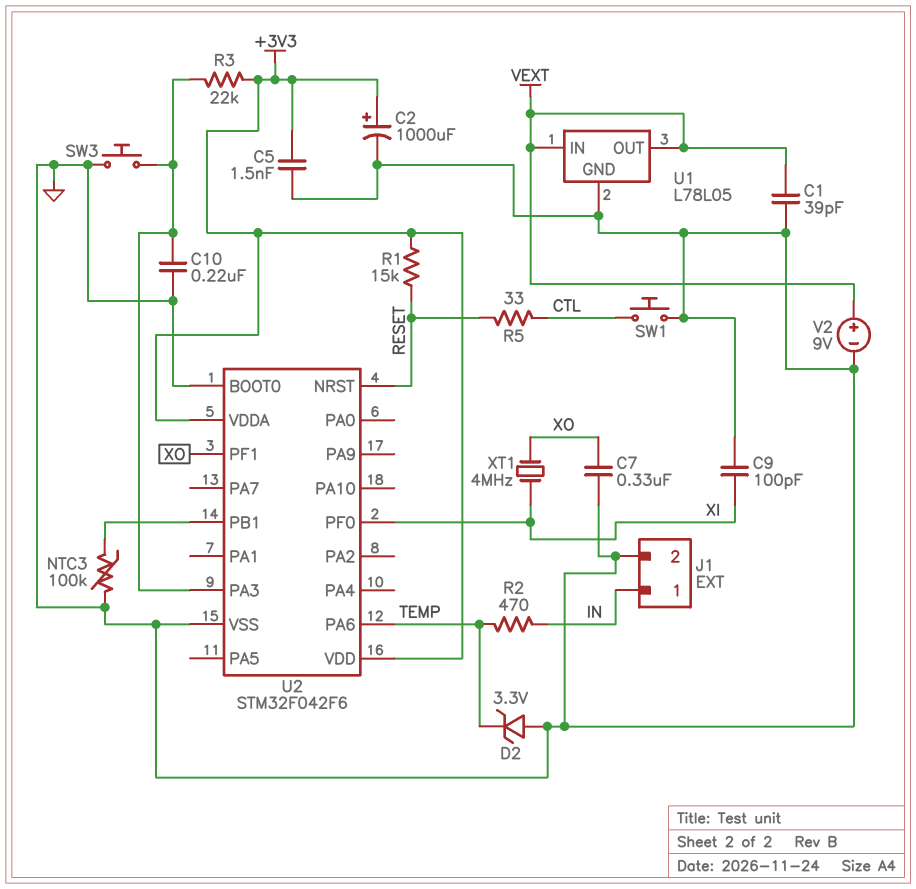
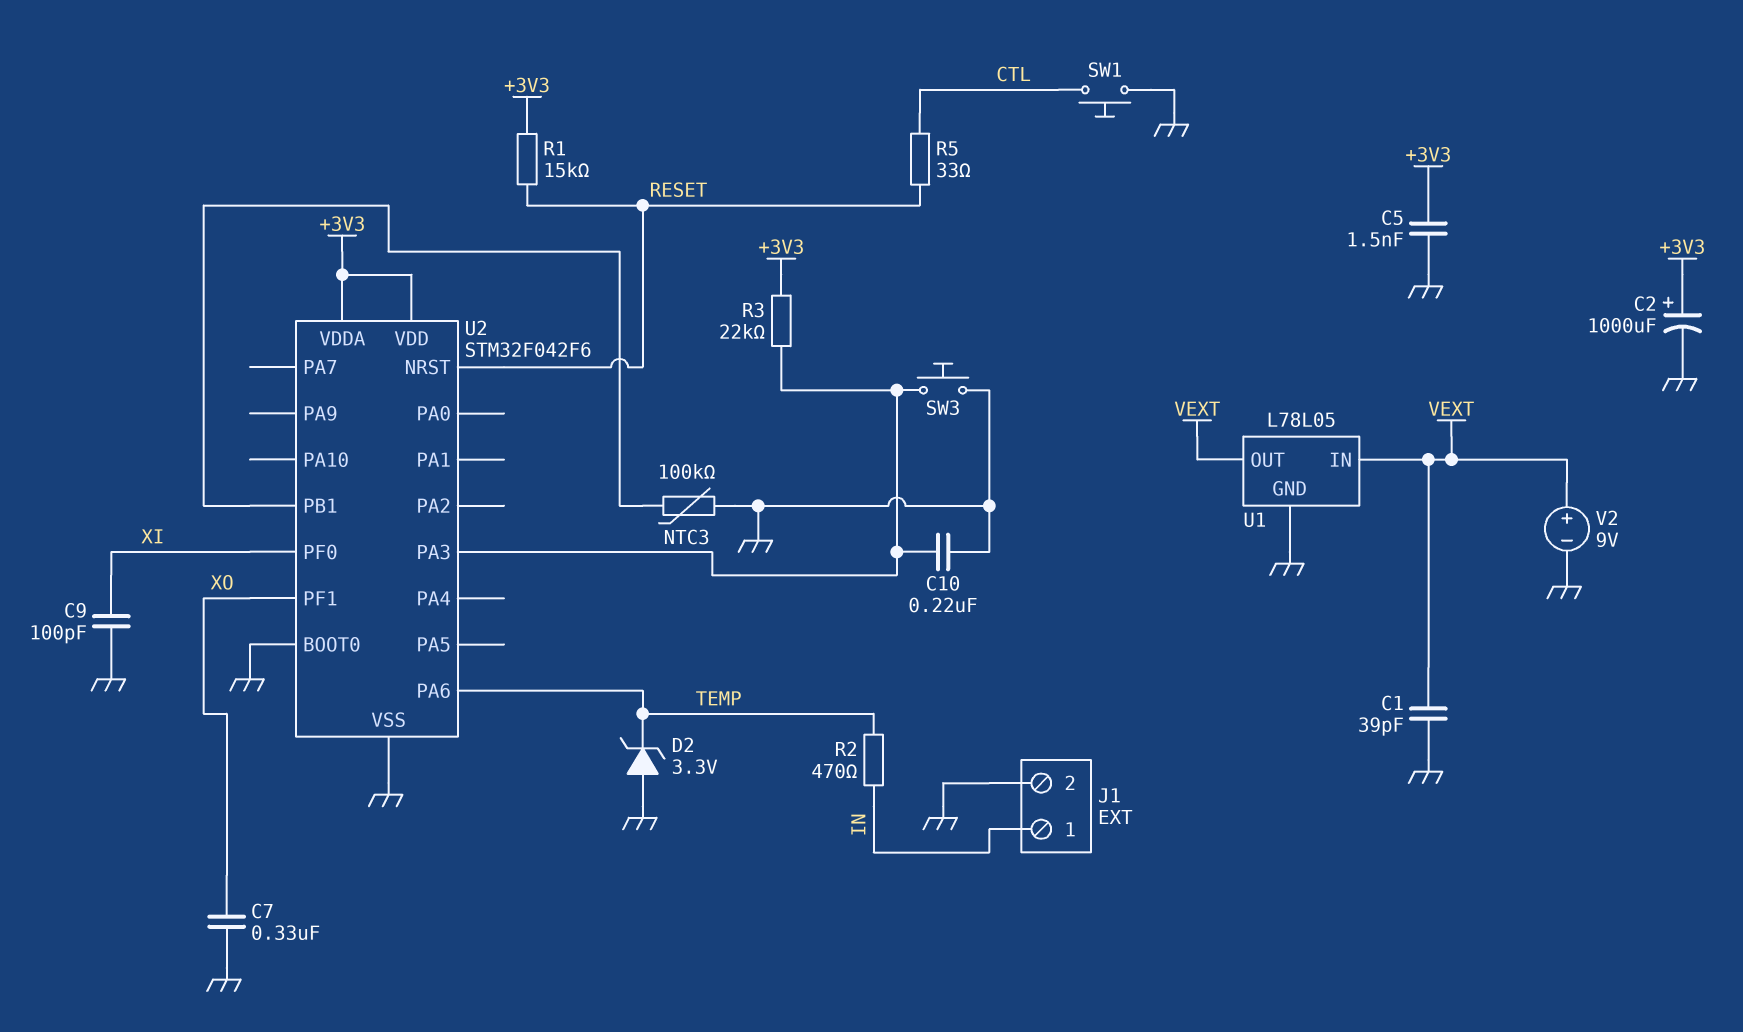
XT1: 4MHz (XI, XO) -> none

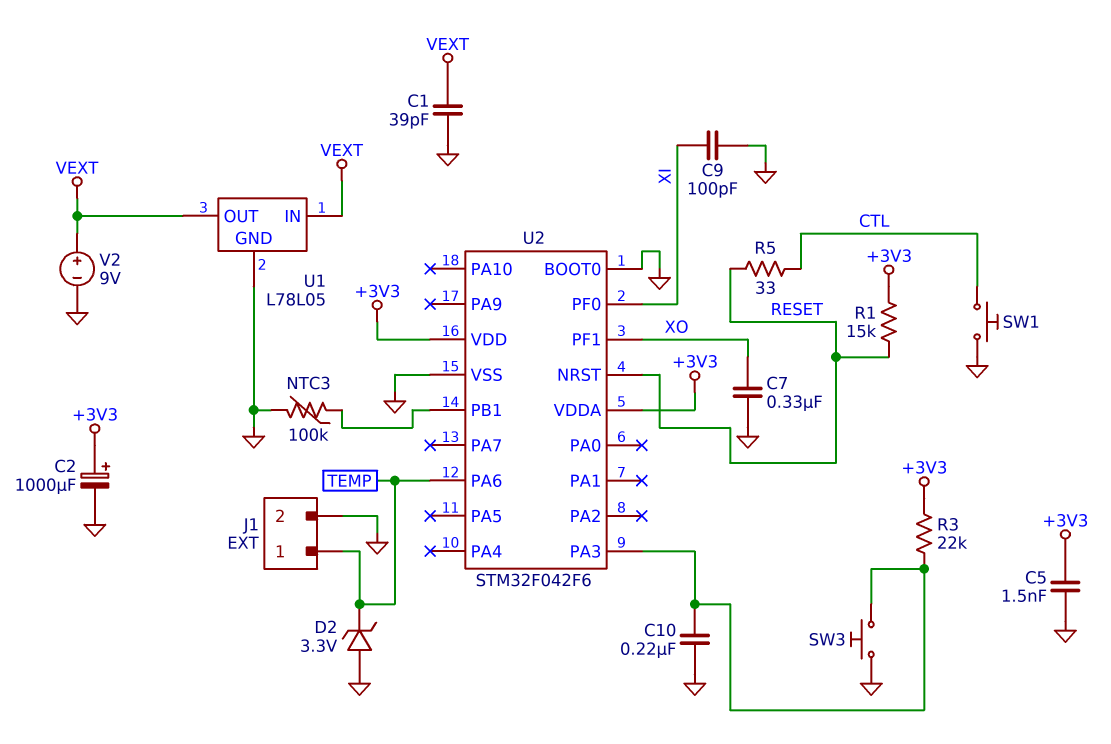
J1 pin 1: IN -> TEMP
R2: 470 (IN, TEMP) -> none

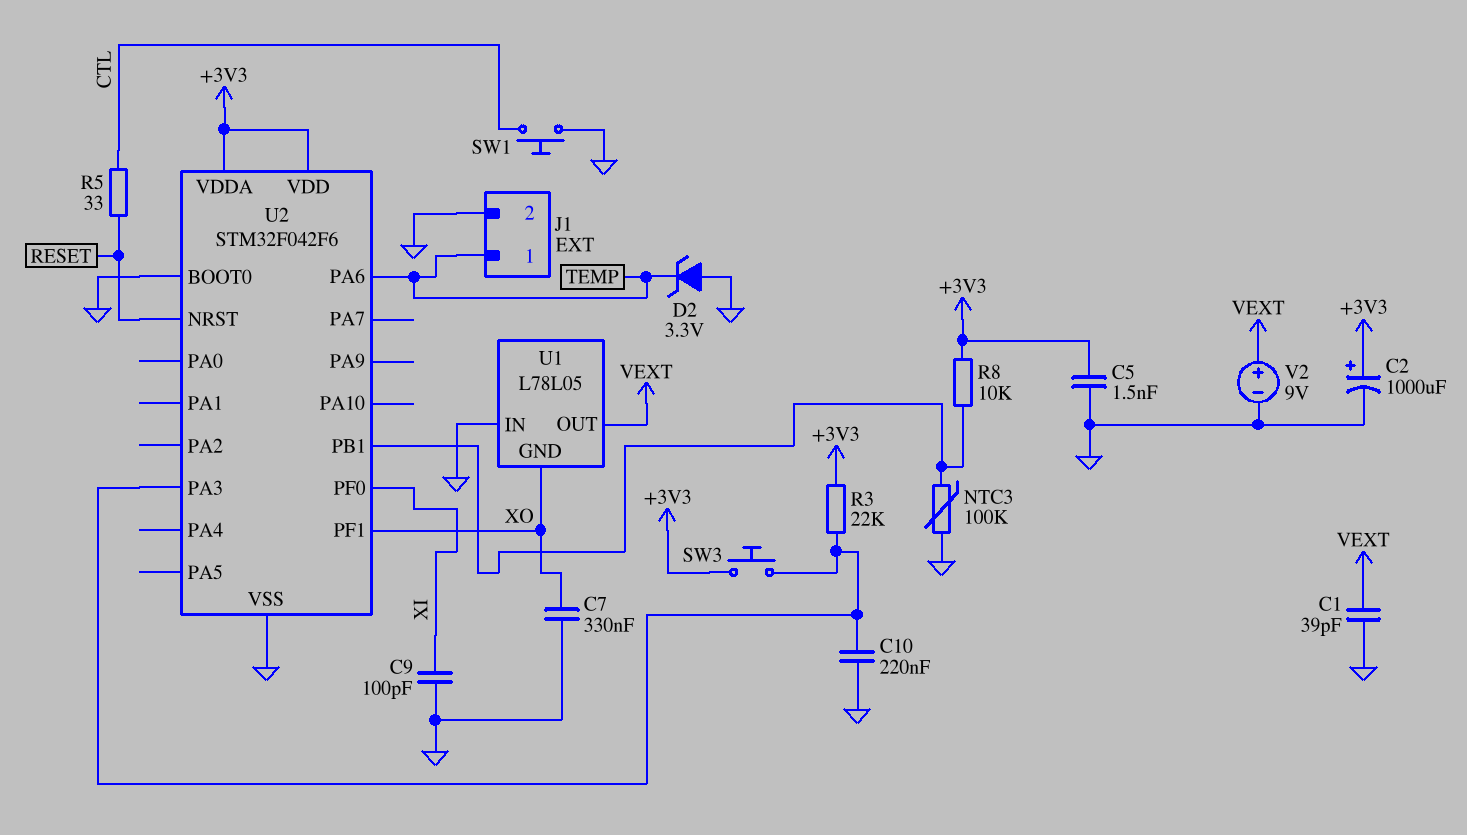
R1: 15k (+3V3, RESET) -> none
R8: none -> 10k (+3V3, U2/PB1)
SW3: button (GND, U2/PA3) -> button (+3V3, U2/PA3)
U1 pin GND: GND -> XO
U1 pin IN: VEXT -> GND

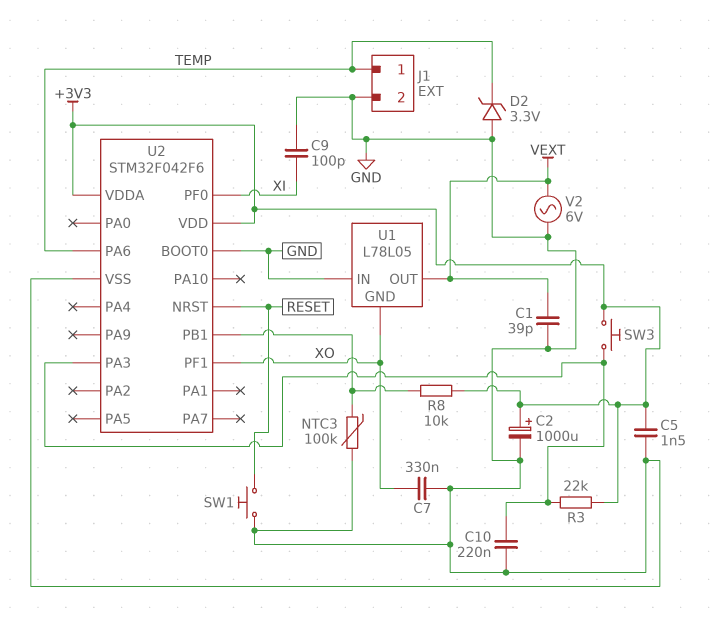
R5: 33 (CTL, RESET) -> none
SW1: button (CTL, GND) -> button (GND, RESET)
V2: 9V (plus VEXT, minus GND) -> AC 6V (GND, VEXT)

